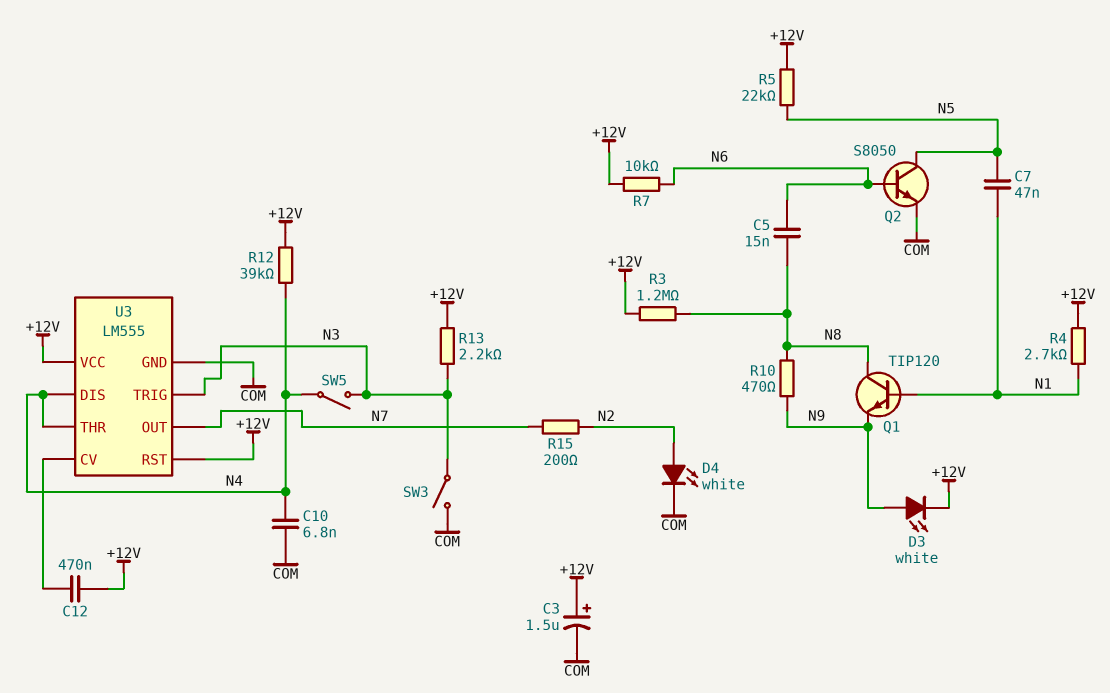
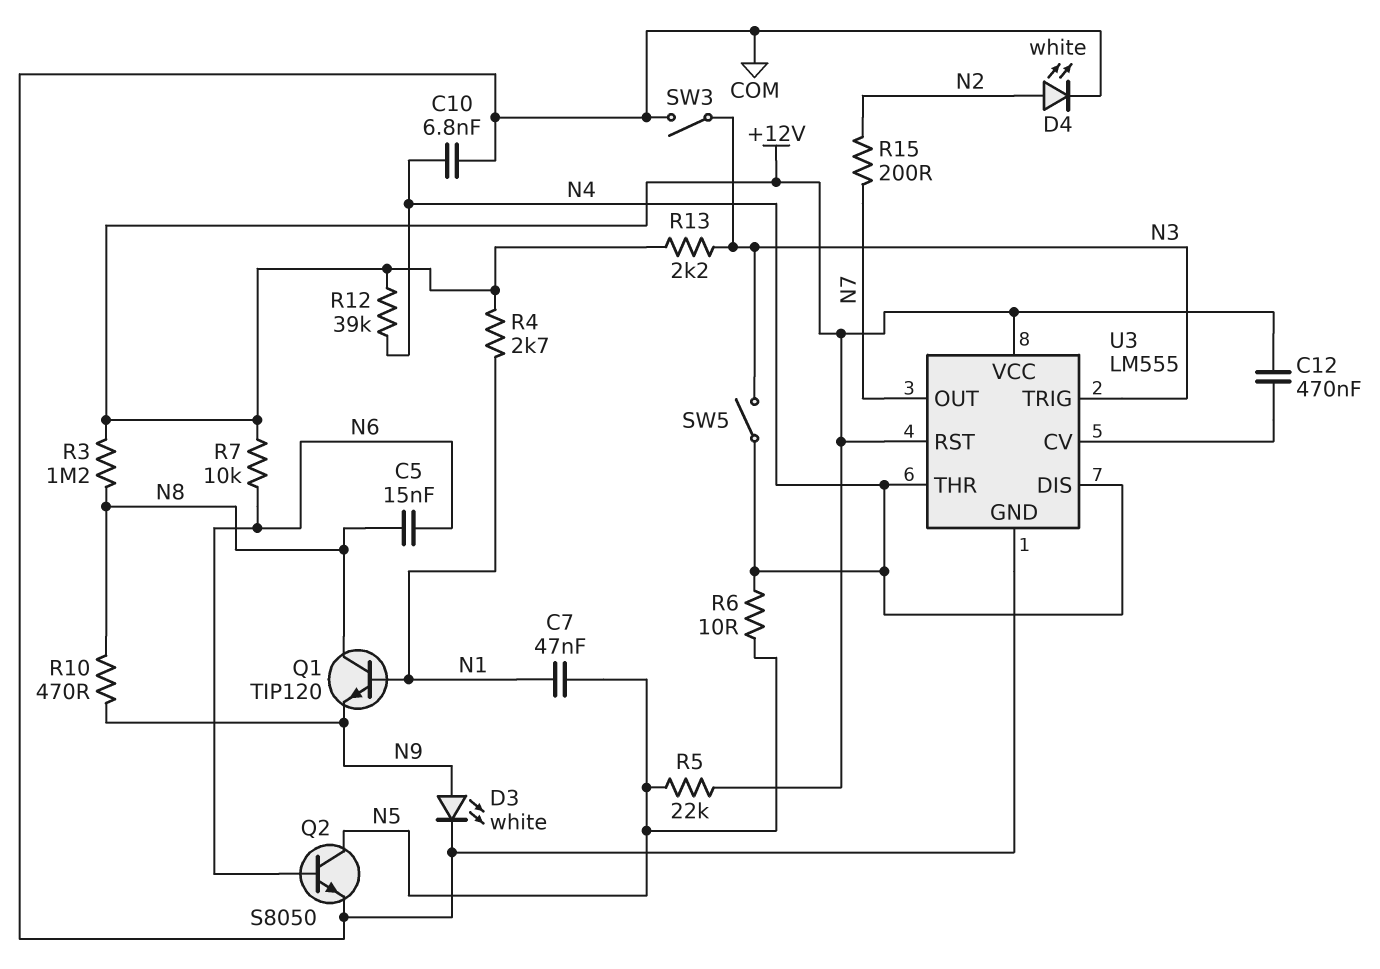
C3: 1.5uF (plus +12V, minus COM) -> none
D3: LED white (A N9, K +12V) -> LED white (A N9, K COM)
R6: none -> 10 (N4, N5)

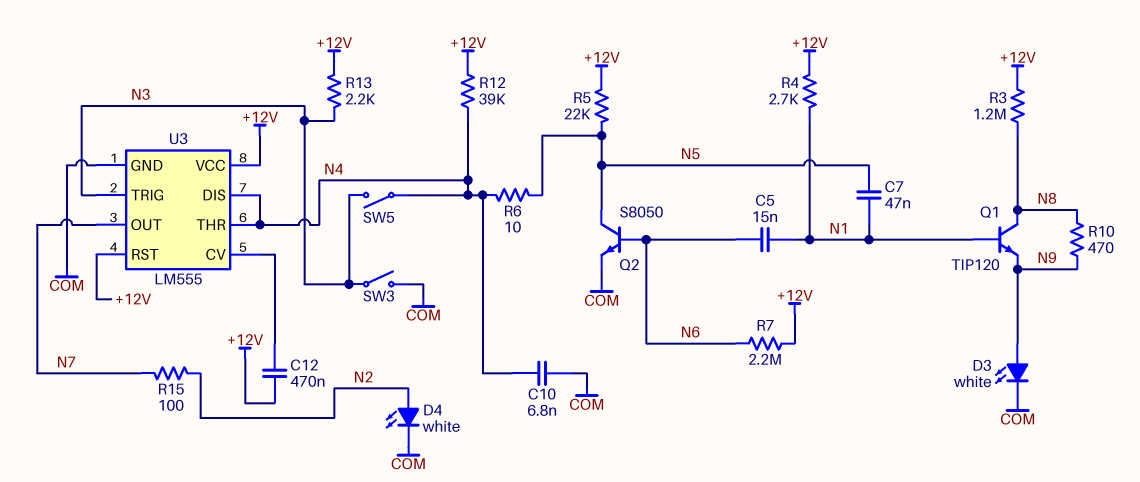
C5: 15nF (N6, N8) -> 15nF (N1, N6)
R7: 10k (+12V, N6) -> 2.2M (+12V, N6)
R15: 200 (N2, N7) -> 100 (N2, N7)

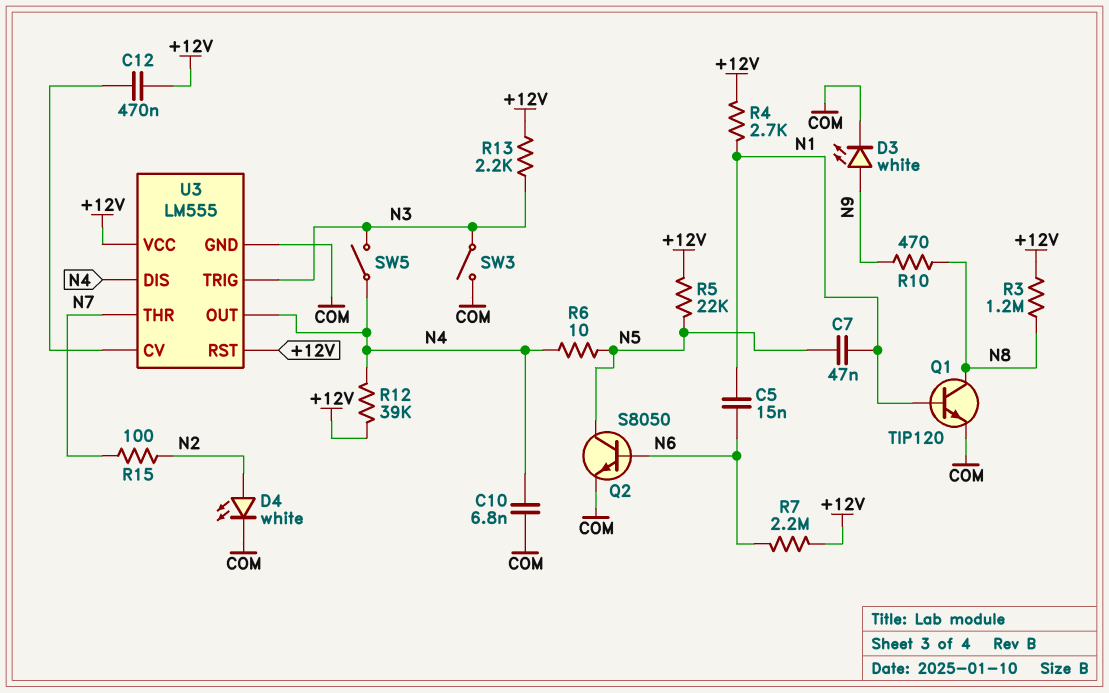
Q1: NPN TIP120 (B N1, C N8, E N9) -> NPN TIP120 (B N1, C N8, E COM)
U3 pin OUT: N7 -> N4
U3 pin THR: N4 -> N7

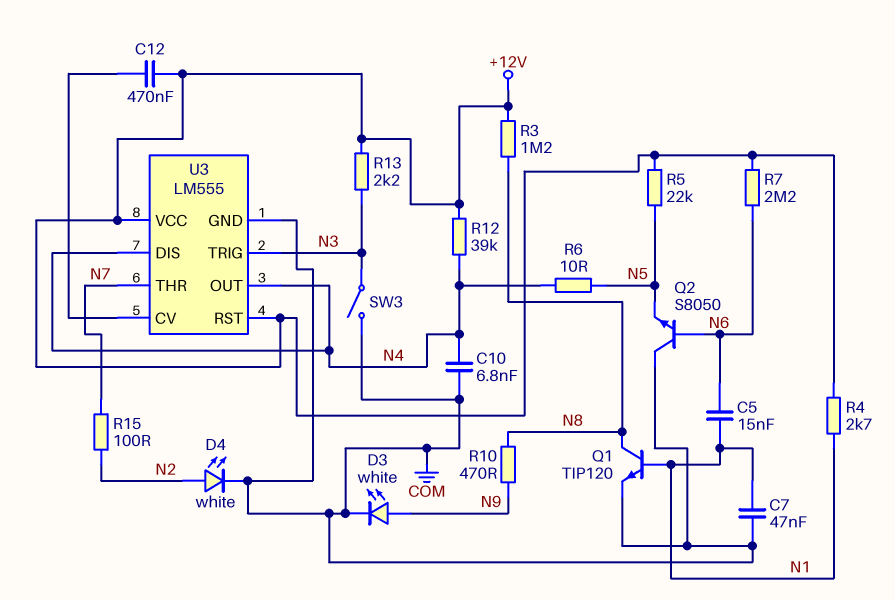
C7: 47nF (N1, N5) -> 47nF (COM, N1)
Q2: NPN S8050 (B N6, C N5, E COM) -> NPN S8050 (B N6, C COM, E N5)
SW5: switch (N3, N4) -> none

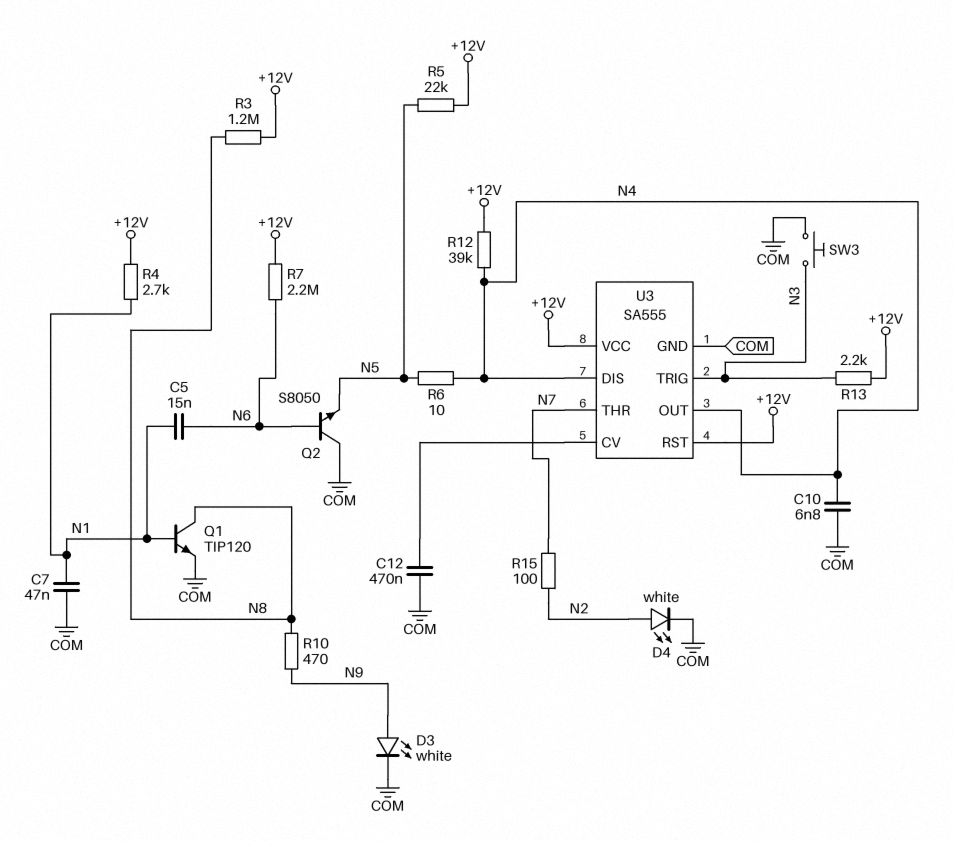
C12: 470nF (+12V, U3/CV) -> 470nF (COM, U3/CV)
SW3: switch (COM, N3) -> button (COM, N3)
U3: LM555 -> SA555

